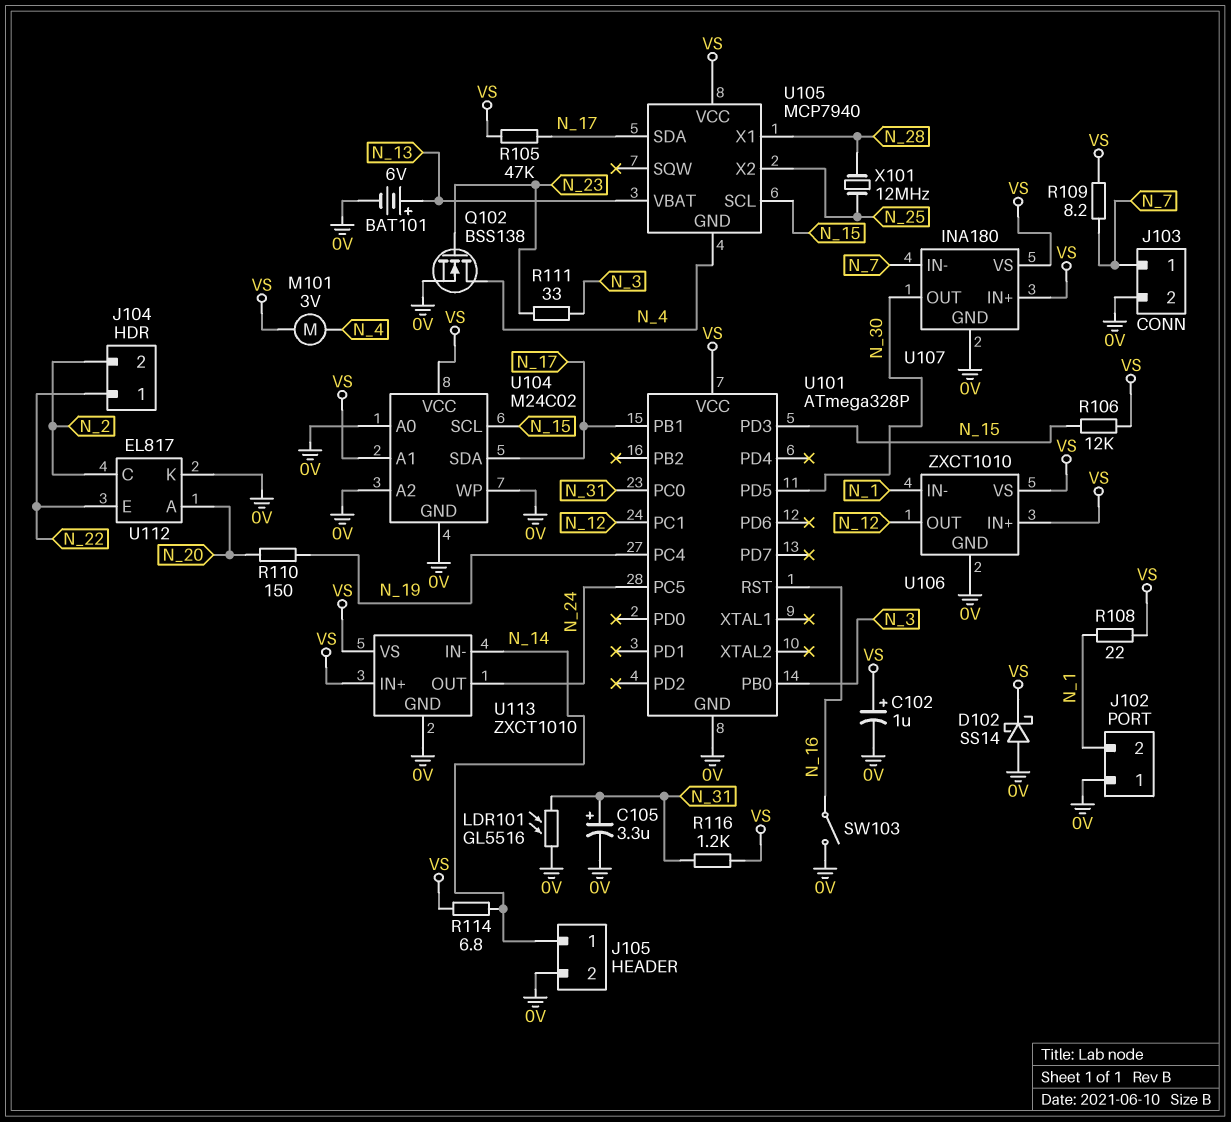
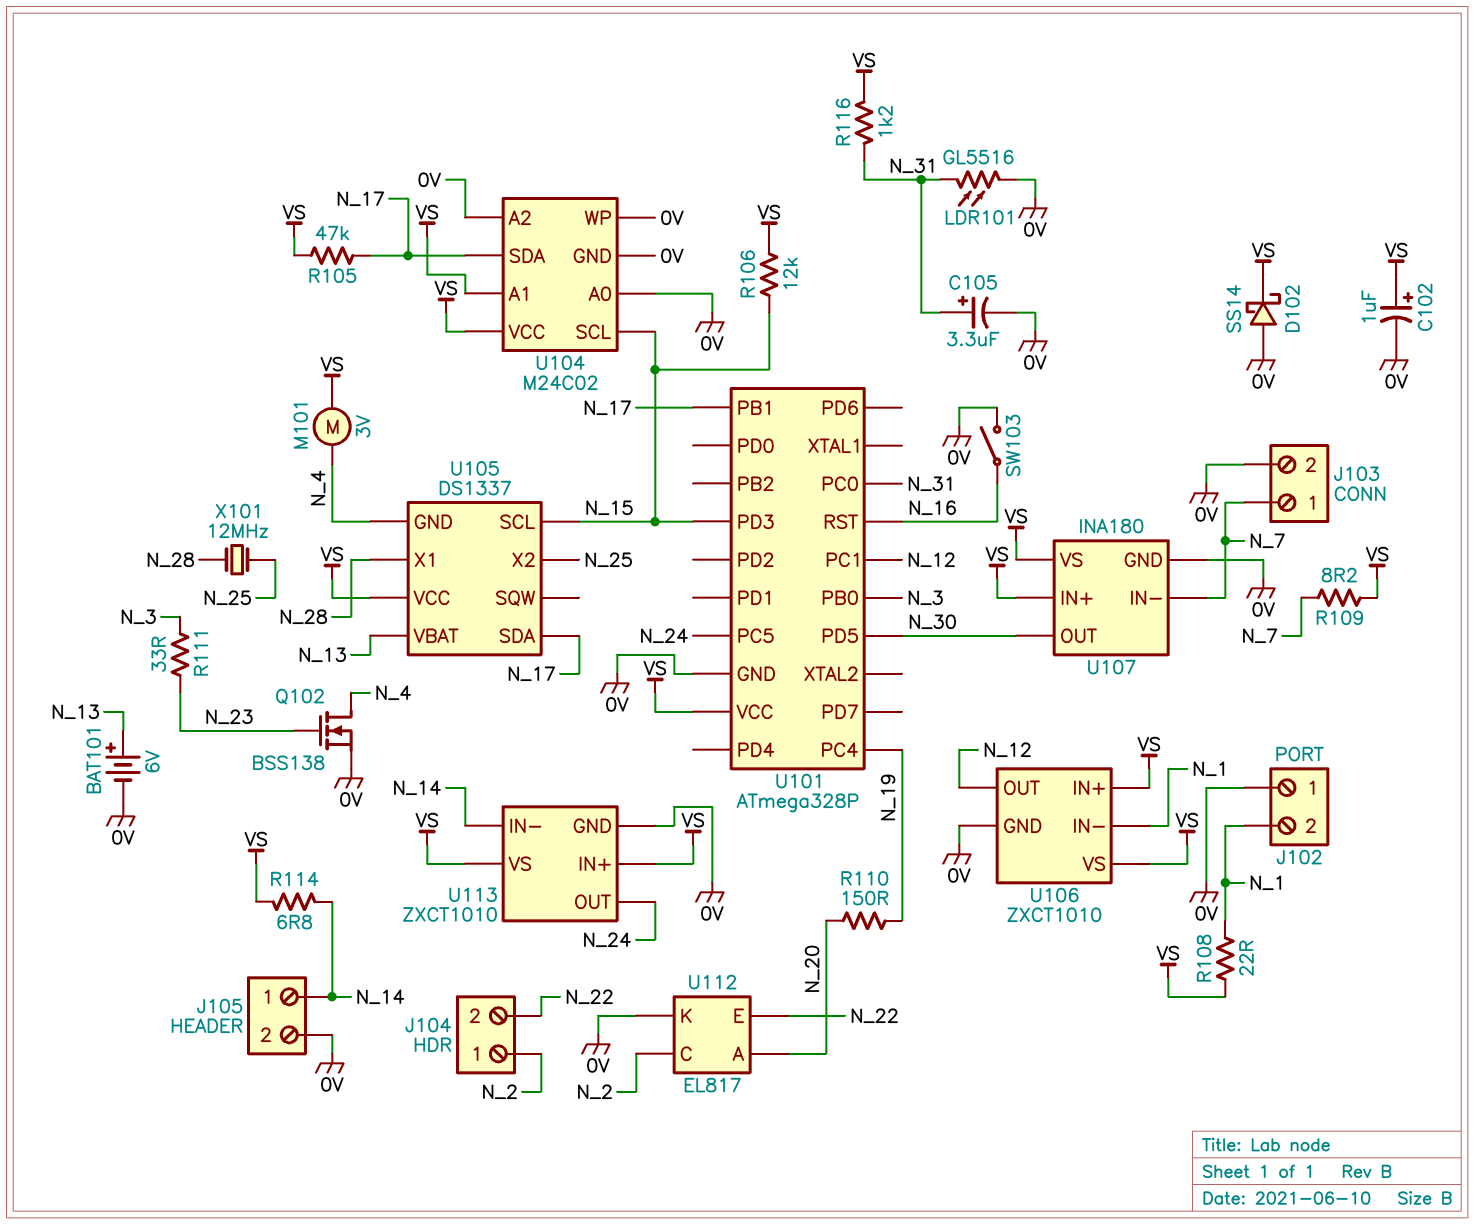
J104 pin 1: N_22 -> N_2
J104 pin 2: N_2 -> N_22
U105: MCP7940 -> DS1337

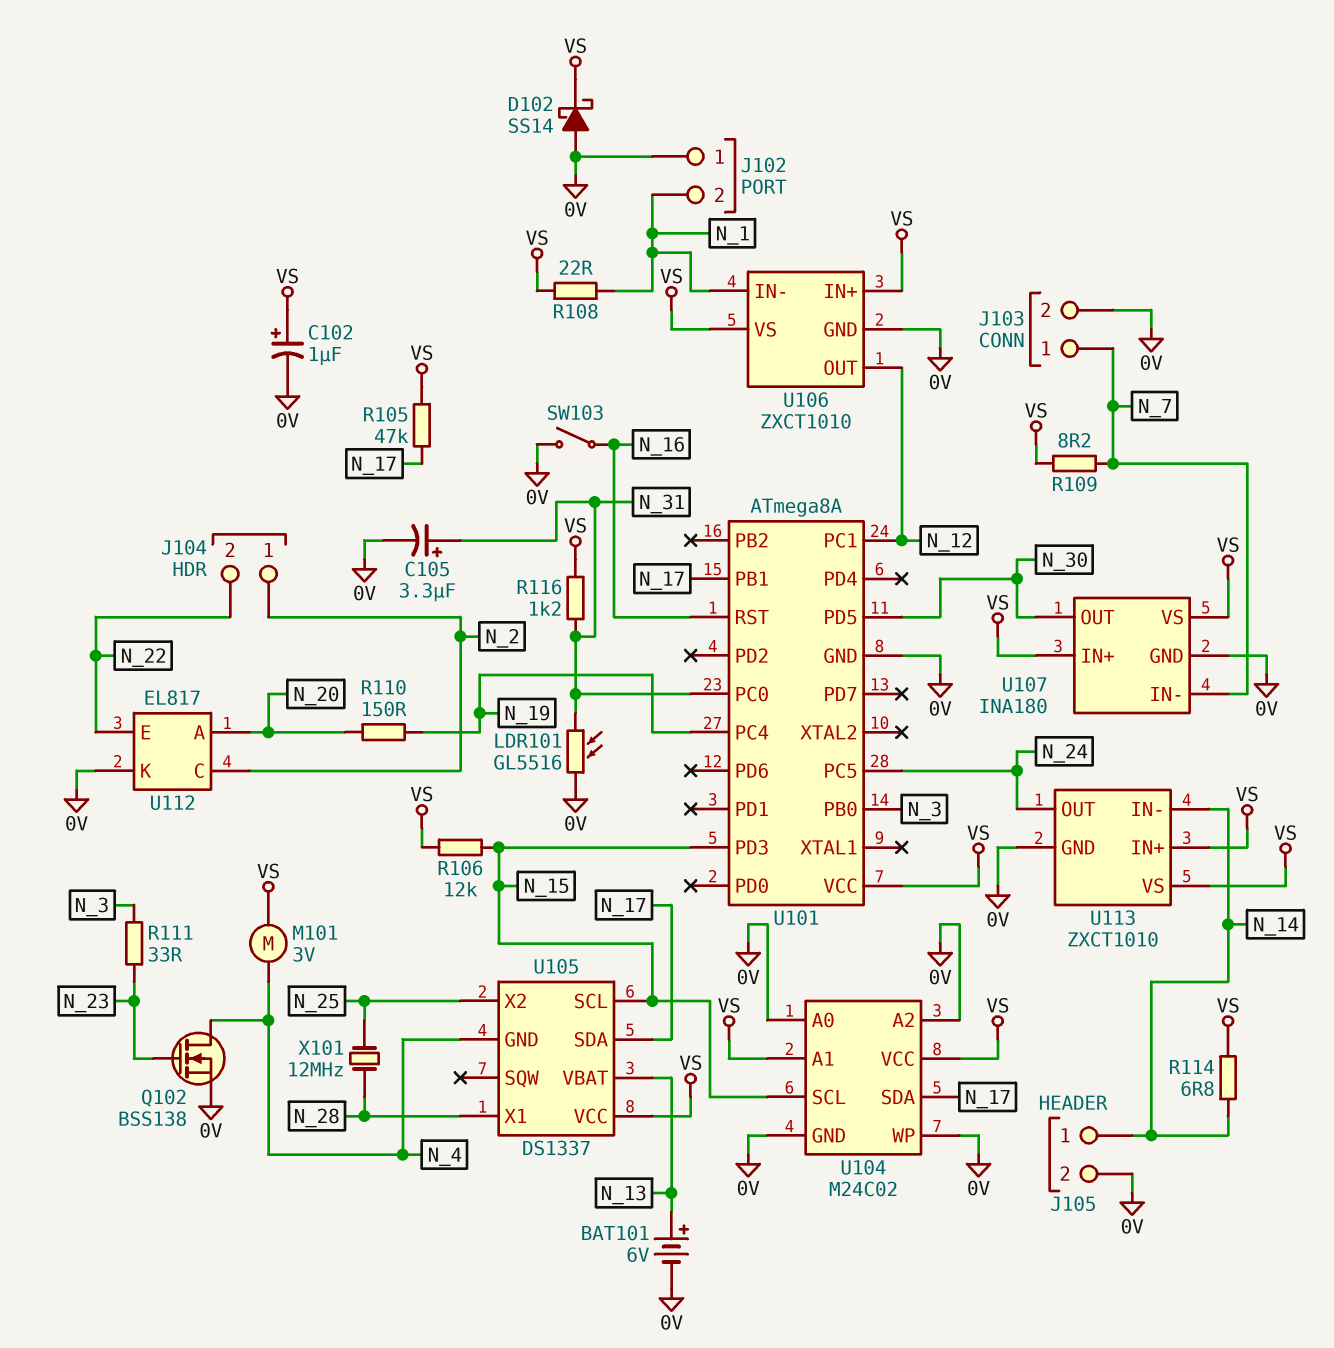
U101: ATmega328P -> ATmega8A

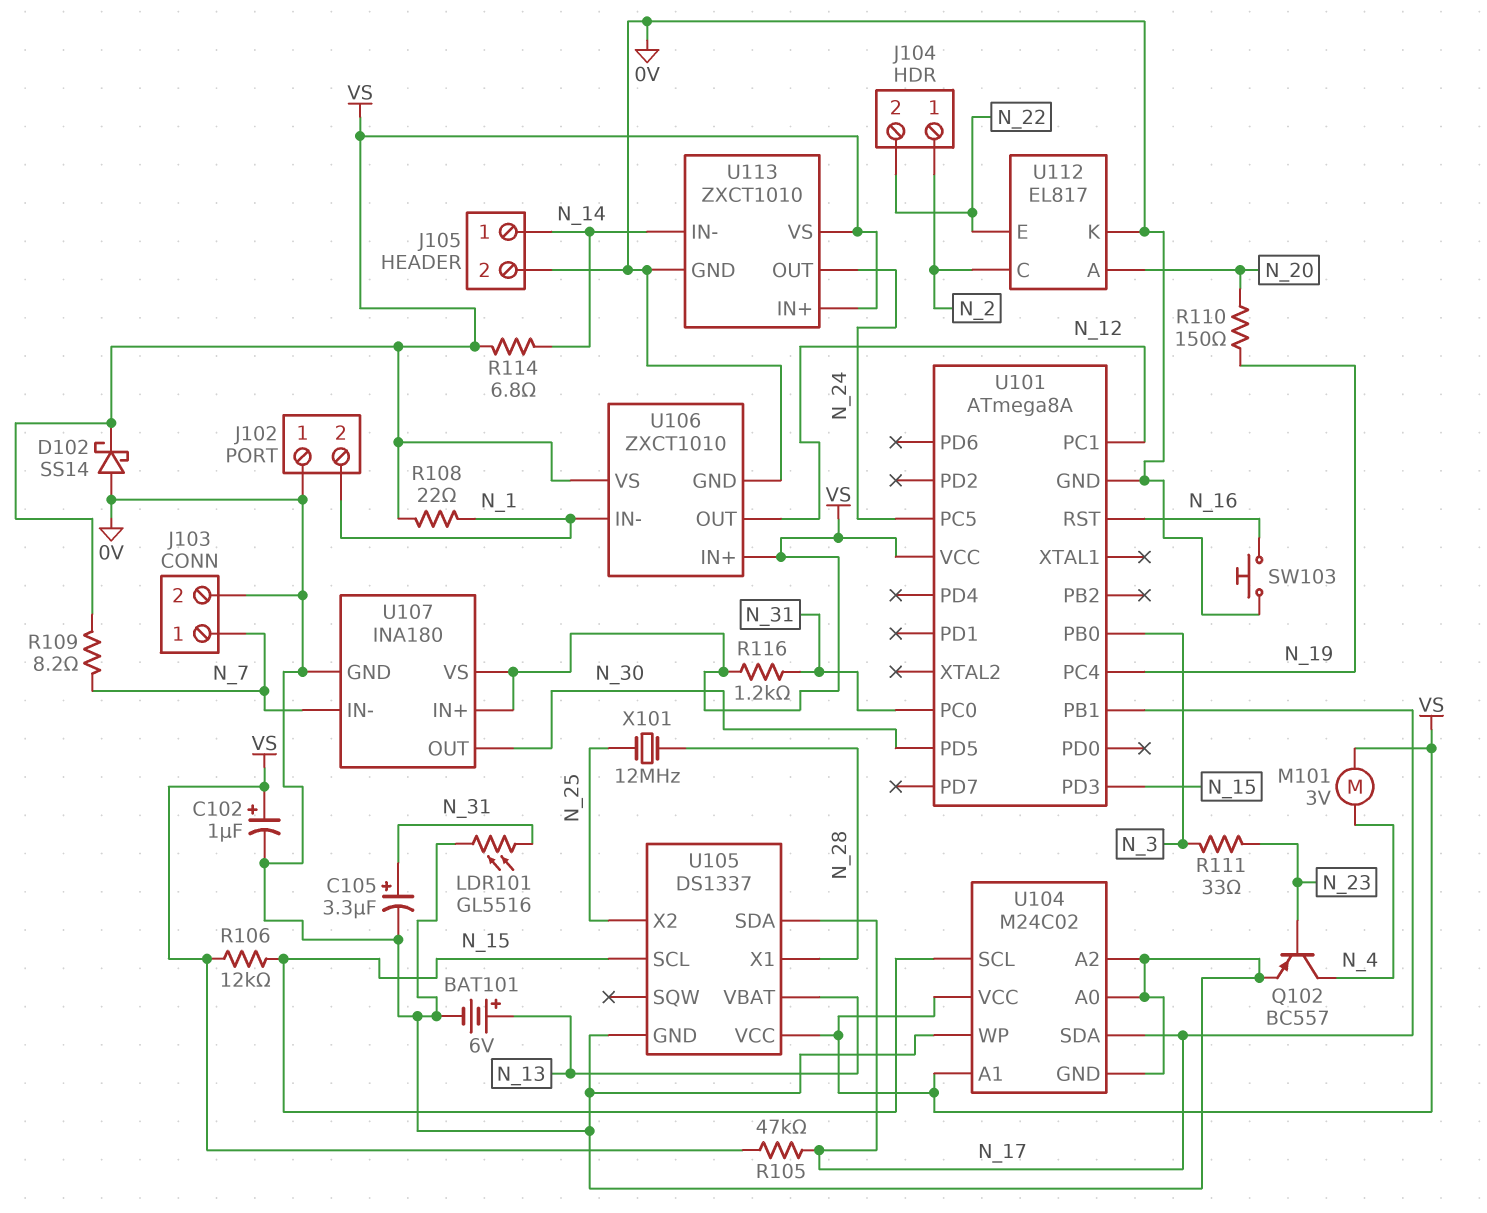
Q102: NMOS BSS138 (G N_23, D N_4, S 0V) -> PNP BC557 (B N_23, C N_4, E 0V)
SW103: switch (0V, N_16) -> button (0V, N_16)
U105 pin GND: N_4 -> 0V

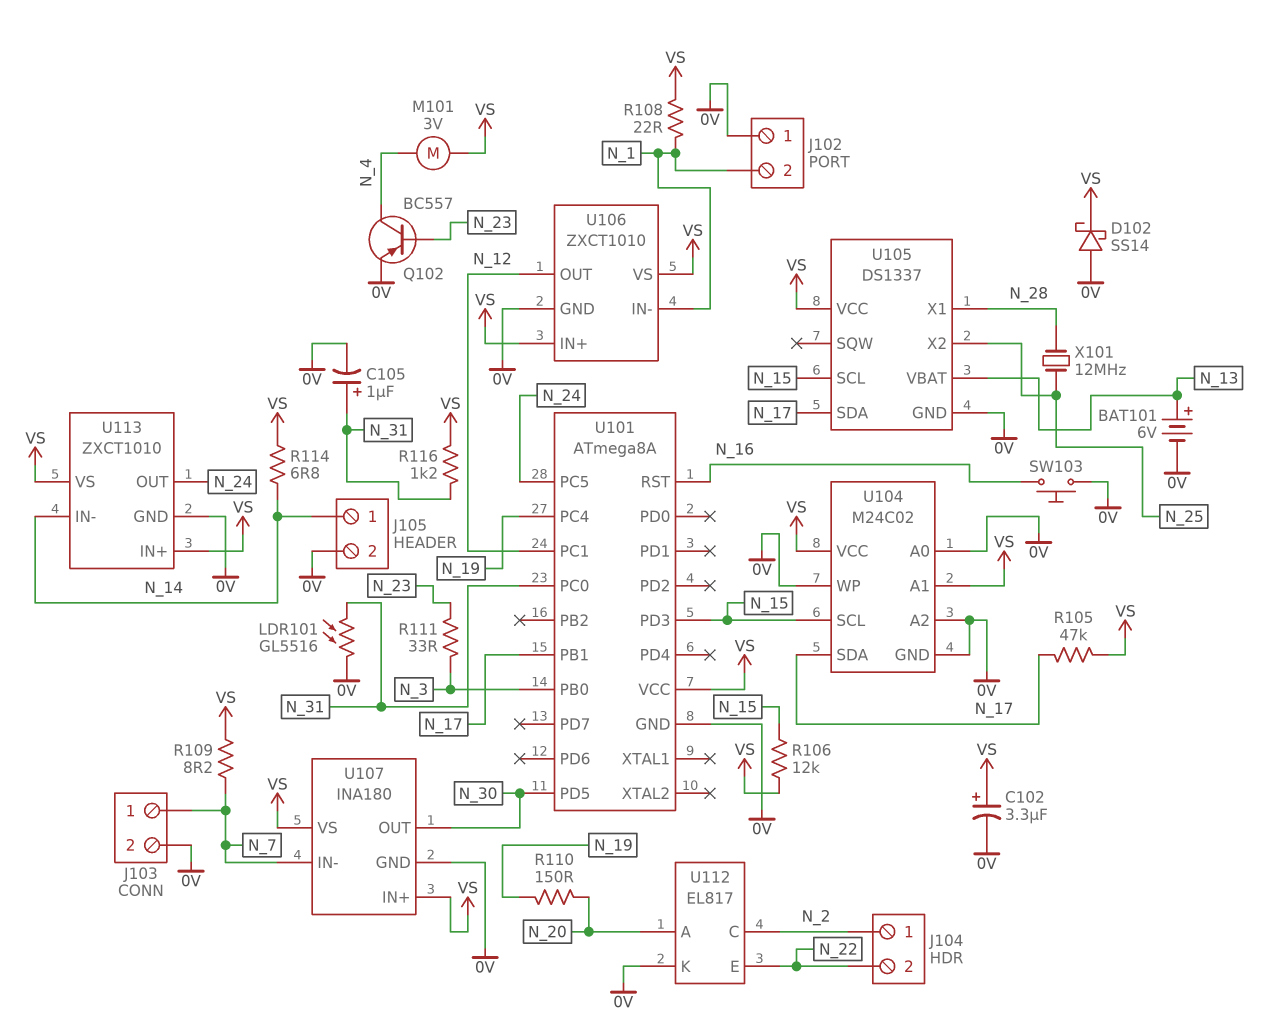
C102: 1uF (plus VS, minus 0V) -> 3.3uF (plus VS, minus 0V)
C105: 3.3uF (plus N_31, minus 0V) -> 1uF (plus N_31, minus 0V)

